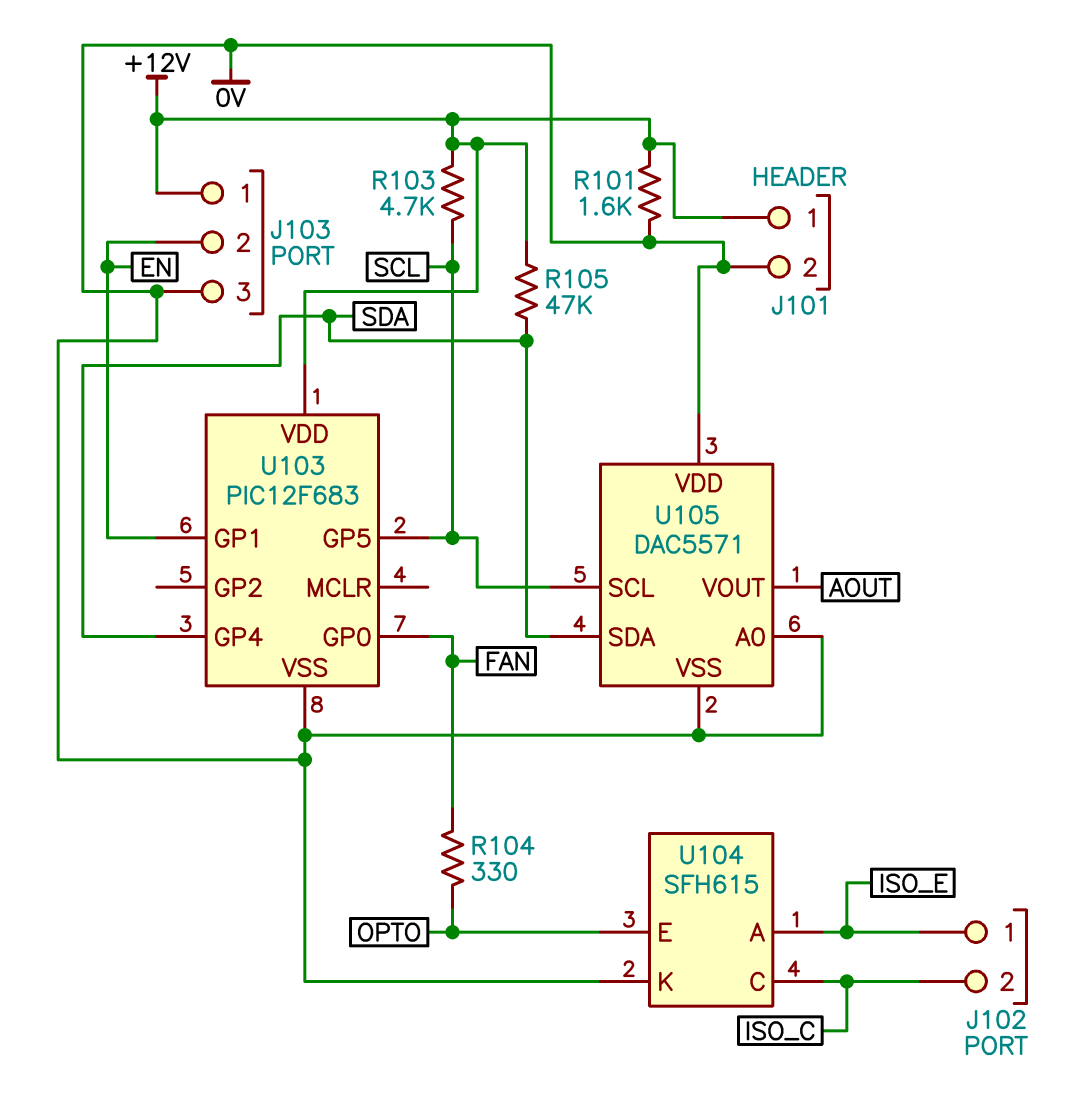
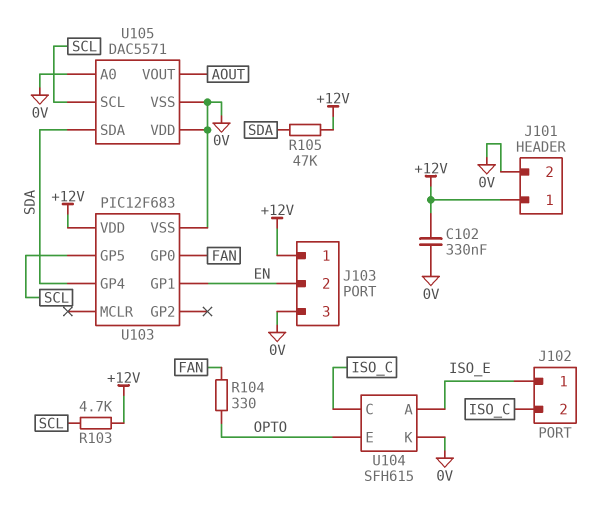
C102: none -> 330nF (+12V, 0V)
R101: 1.6k (+12V, 0V) -> none

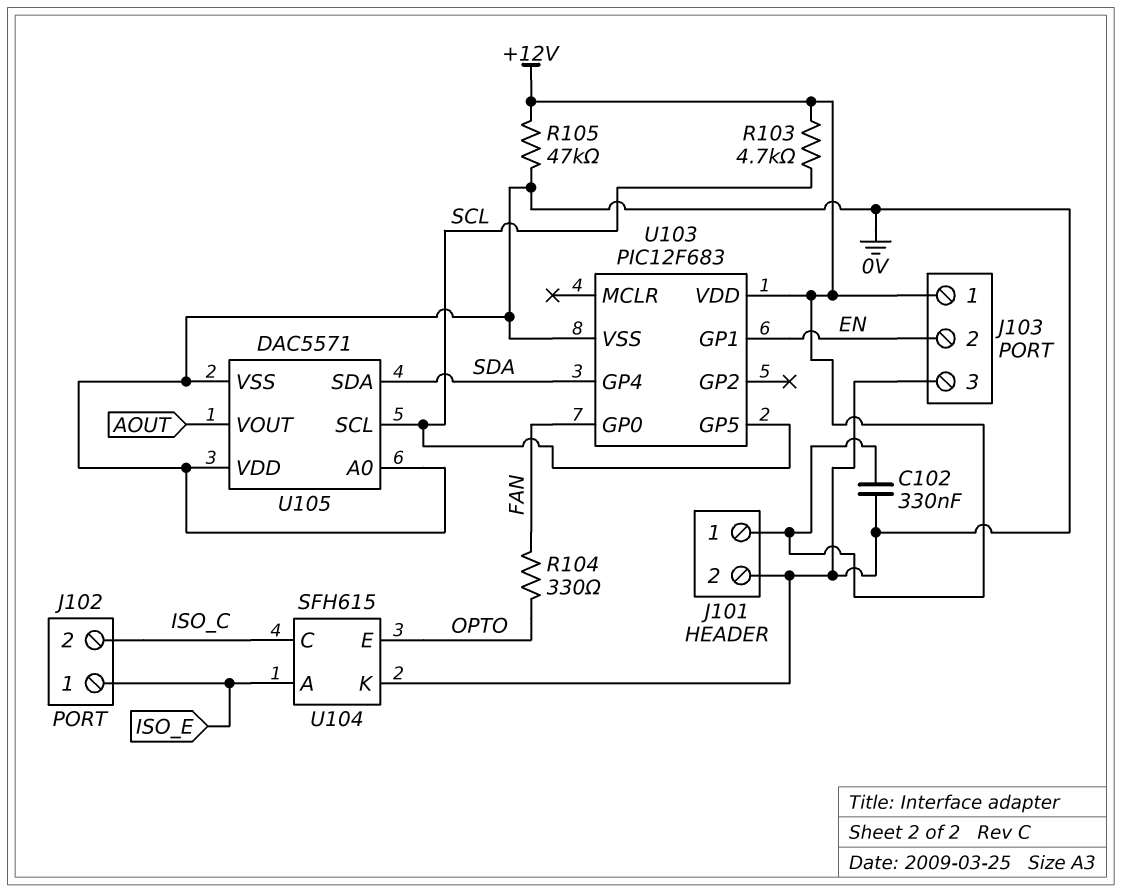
R105: 47k (+12V, SDA) -> 47k (+12V, 0V)

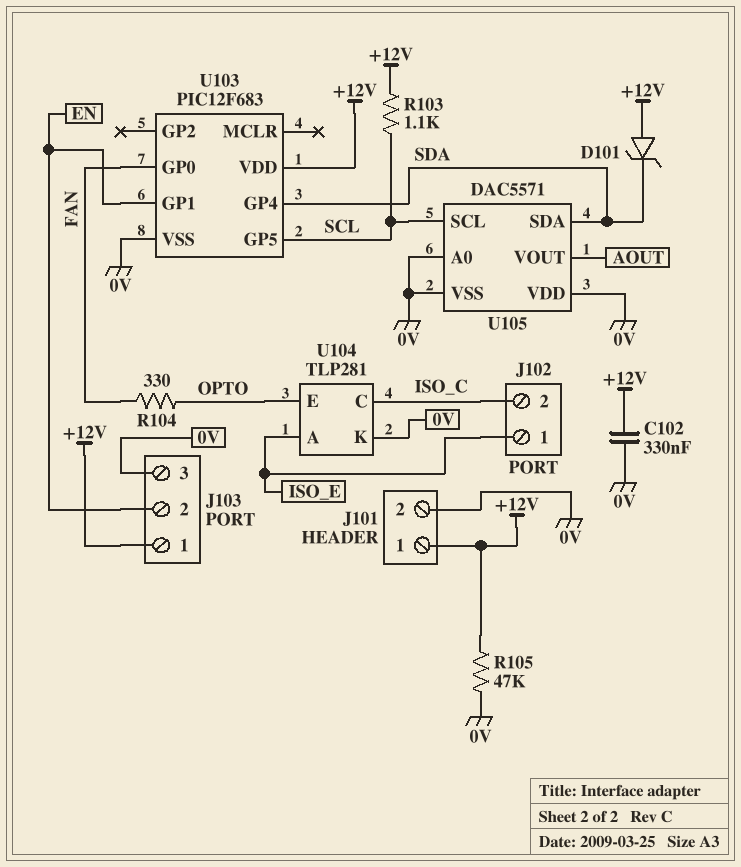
D101: none -> zener (A +12V, K SDA)
R103: 4.7k (+12V, SCL) -> 1.1k (+12V, SCL)
U104: SFH615 -> TLP281

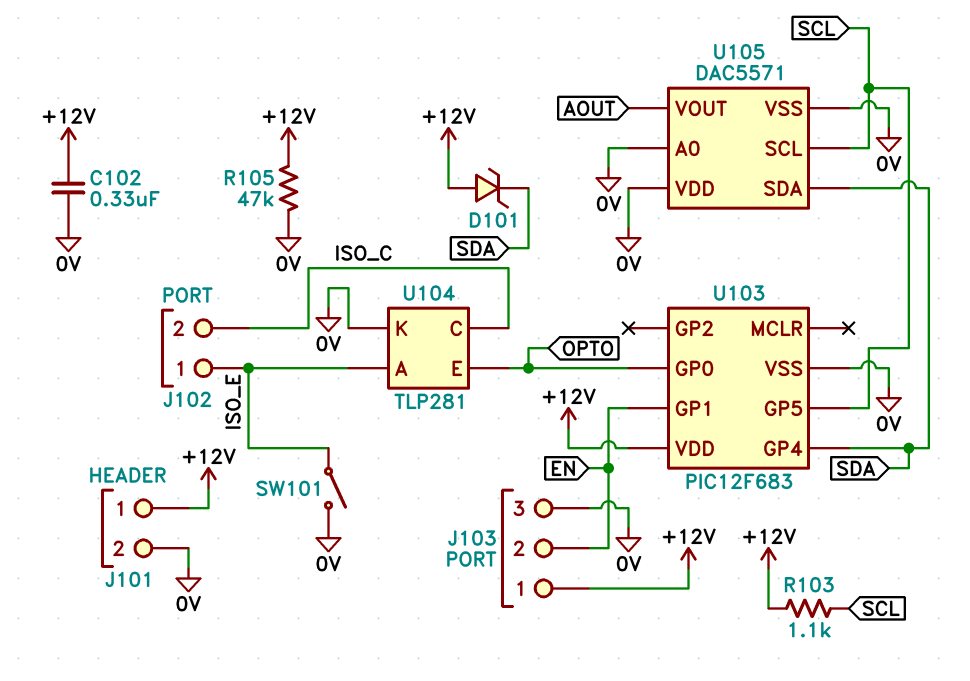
R104: 330 (FAN, OPTO) -> none
SW101: none -> switch (0V, ISO_E)
U103 pin GP0: FAN -> OPTO

